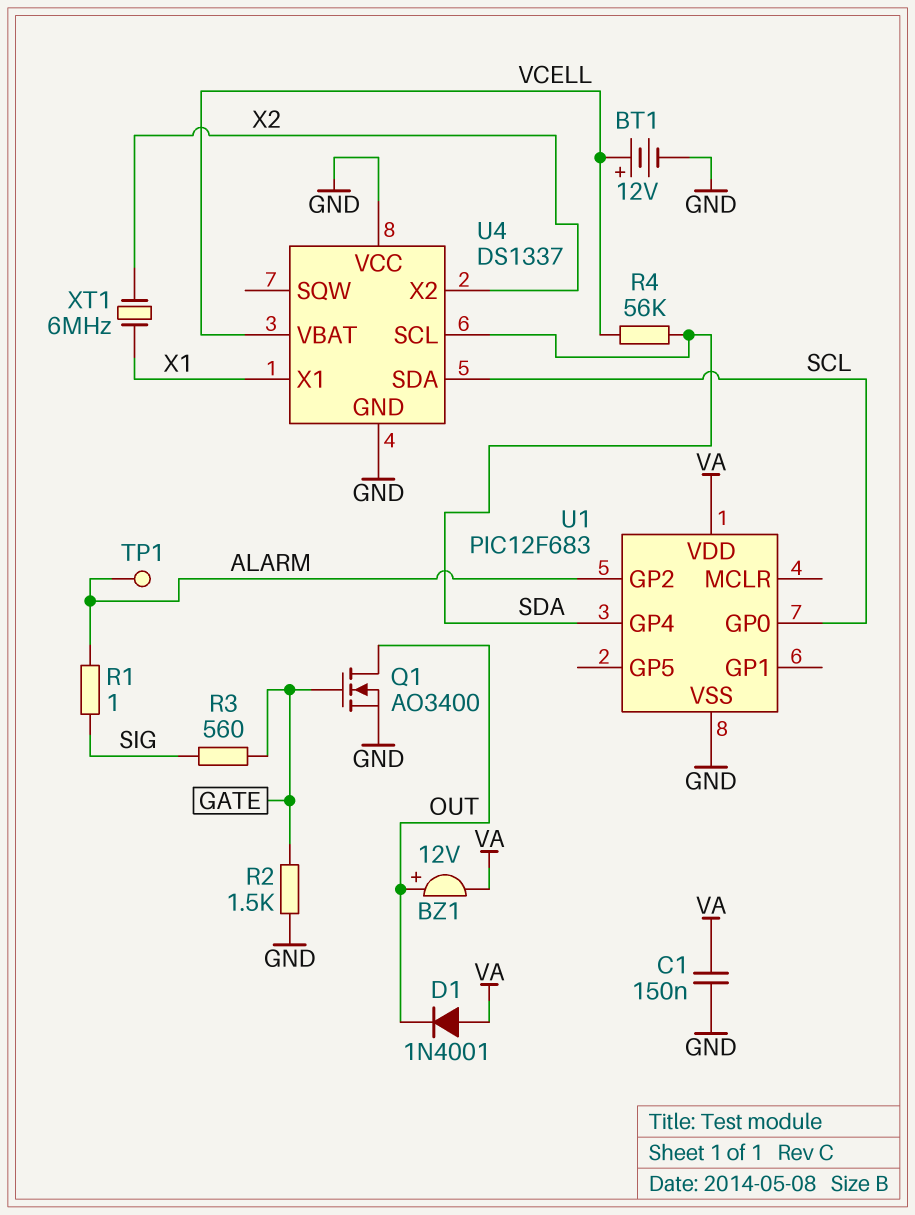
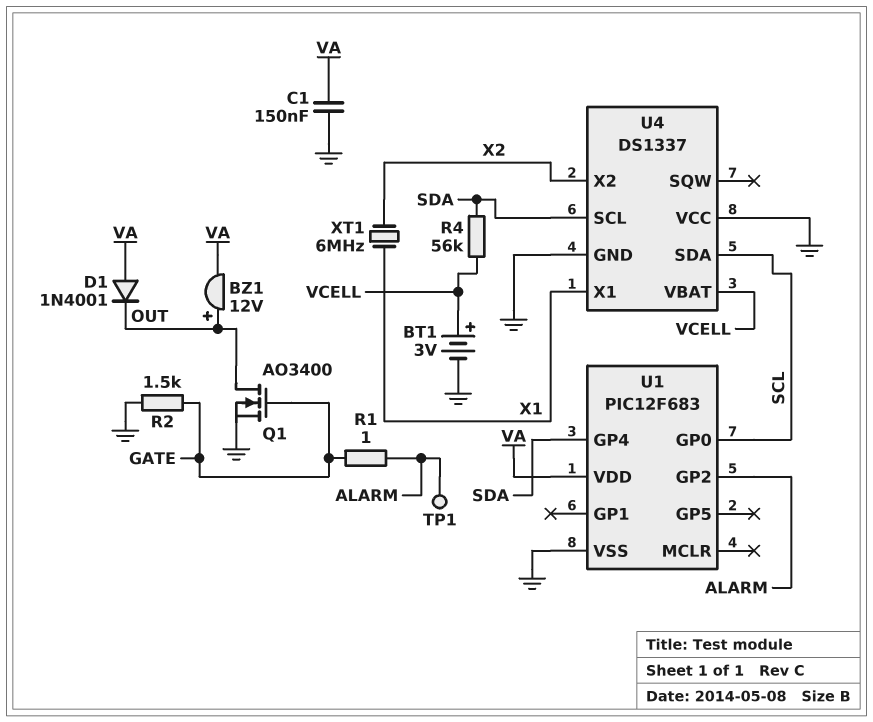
BT1: 12V (plus VCELL, minus GND) -> 3V (plus VCELL, minus GND)
R1: 1 (ALARM, SIG) -> 1 (ALARM, GATE)
R3: 560 (GATE, SIG) -> none

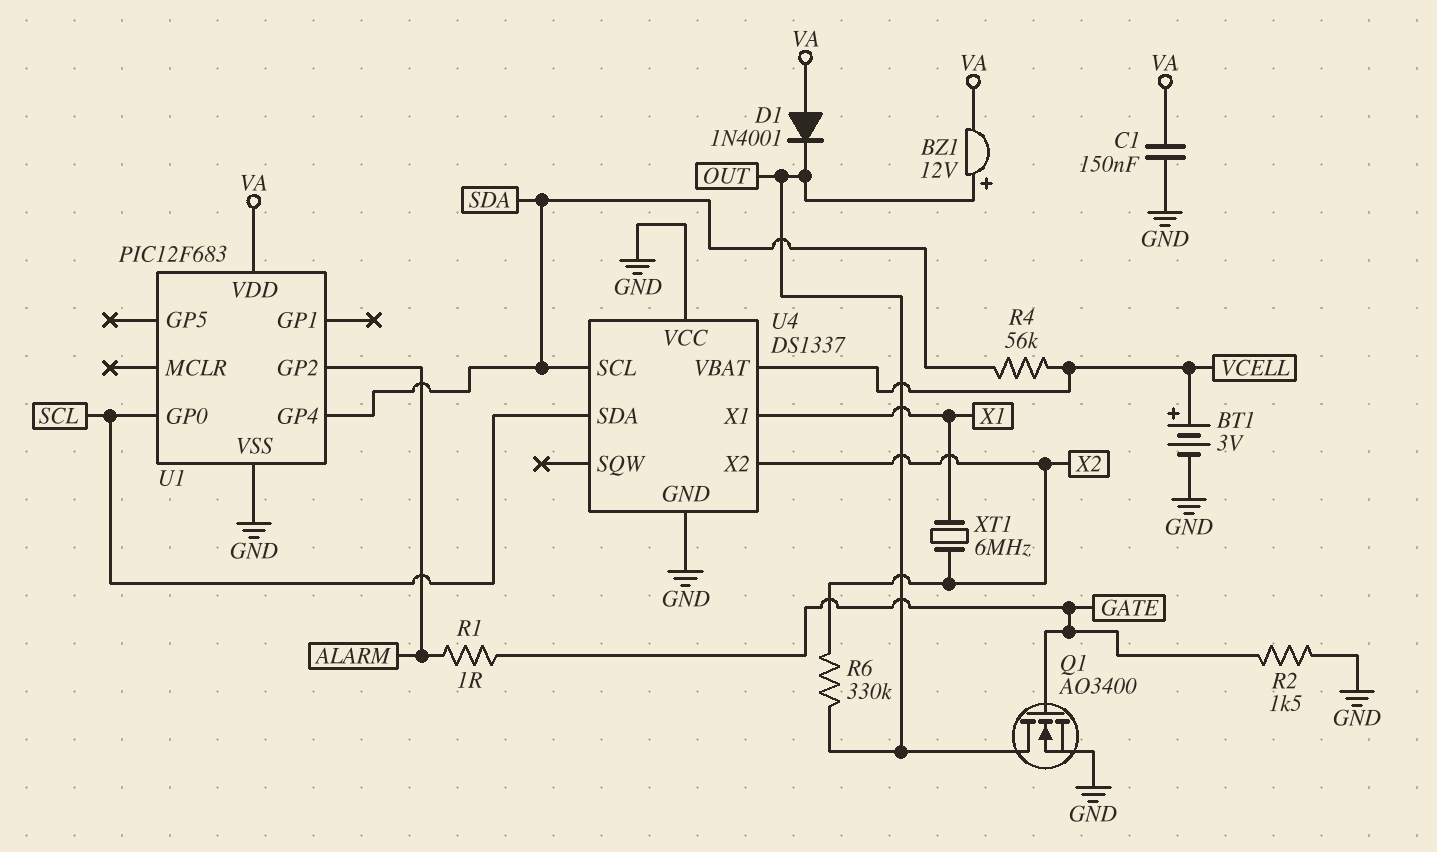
R6: none -> 330k (OUT, X2)
TP1: test point (ALARM) -> none

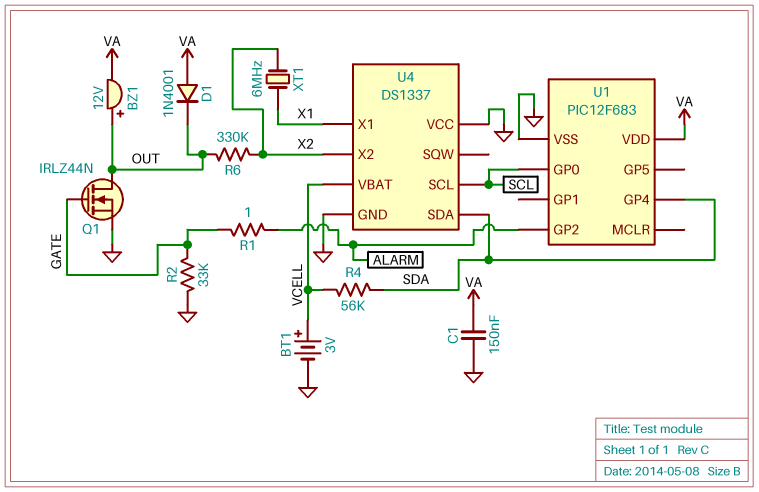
Q1: NMOS AO3400 (G GATE, D OUT, S GND) -> NMOS IRLZ44N (G GATE, D OUT, S GND)
R2: 1.5k (GATE, GND) -> 33k (GATE, GND)
U4 pin SCL: SDA -> SCL
U4 pin SDA: SCL -> SDA

